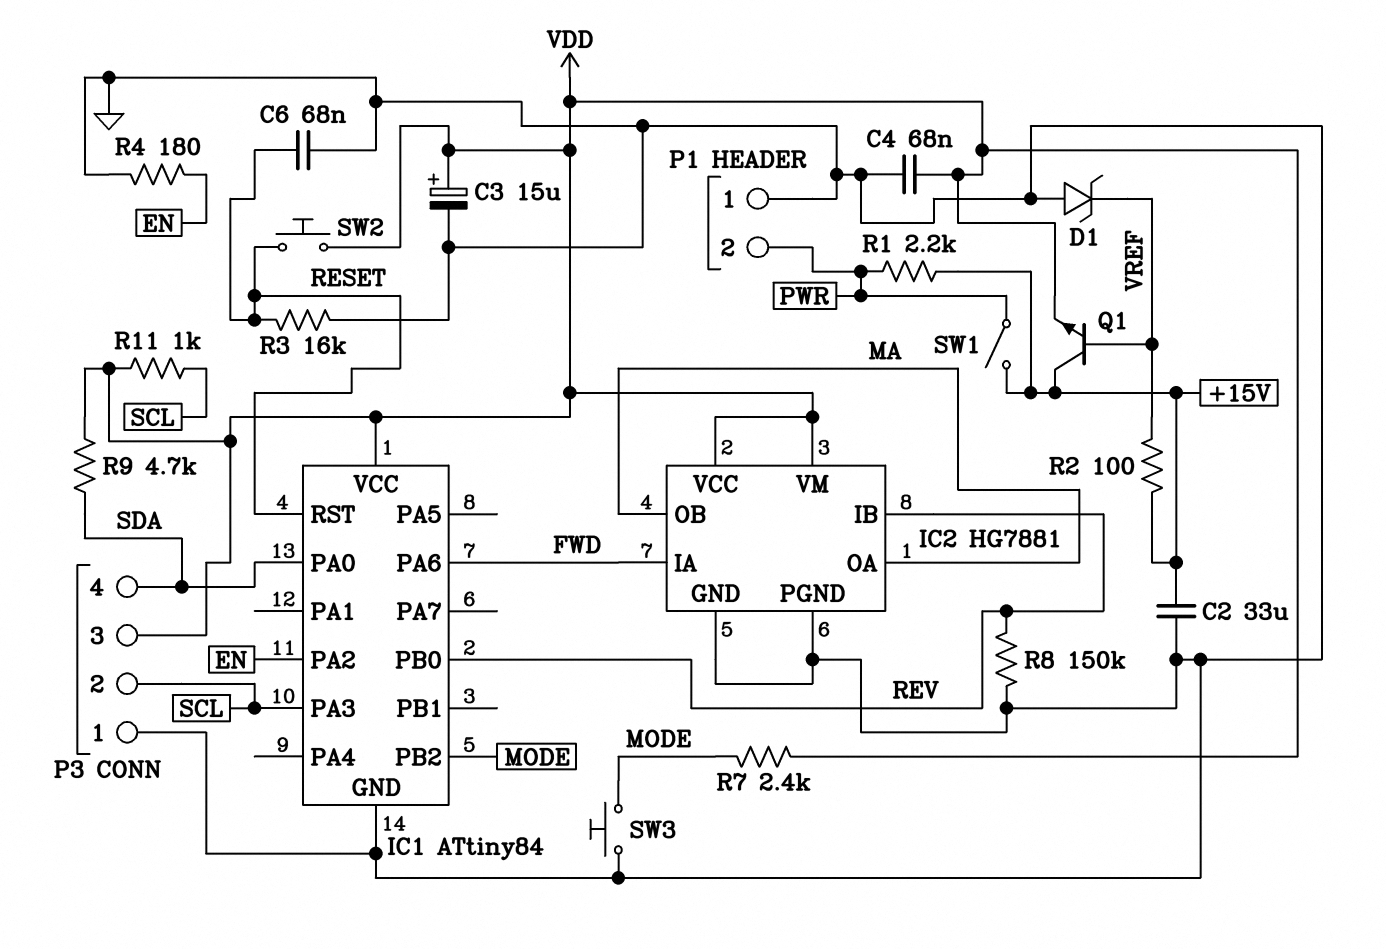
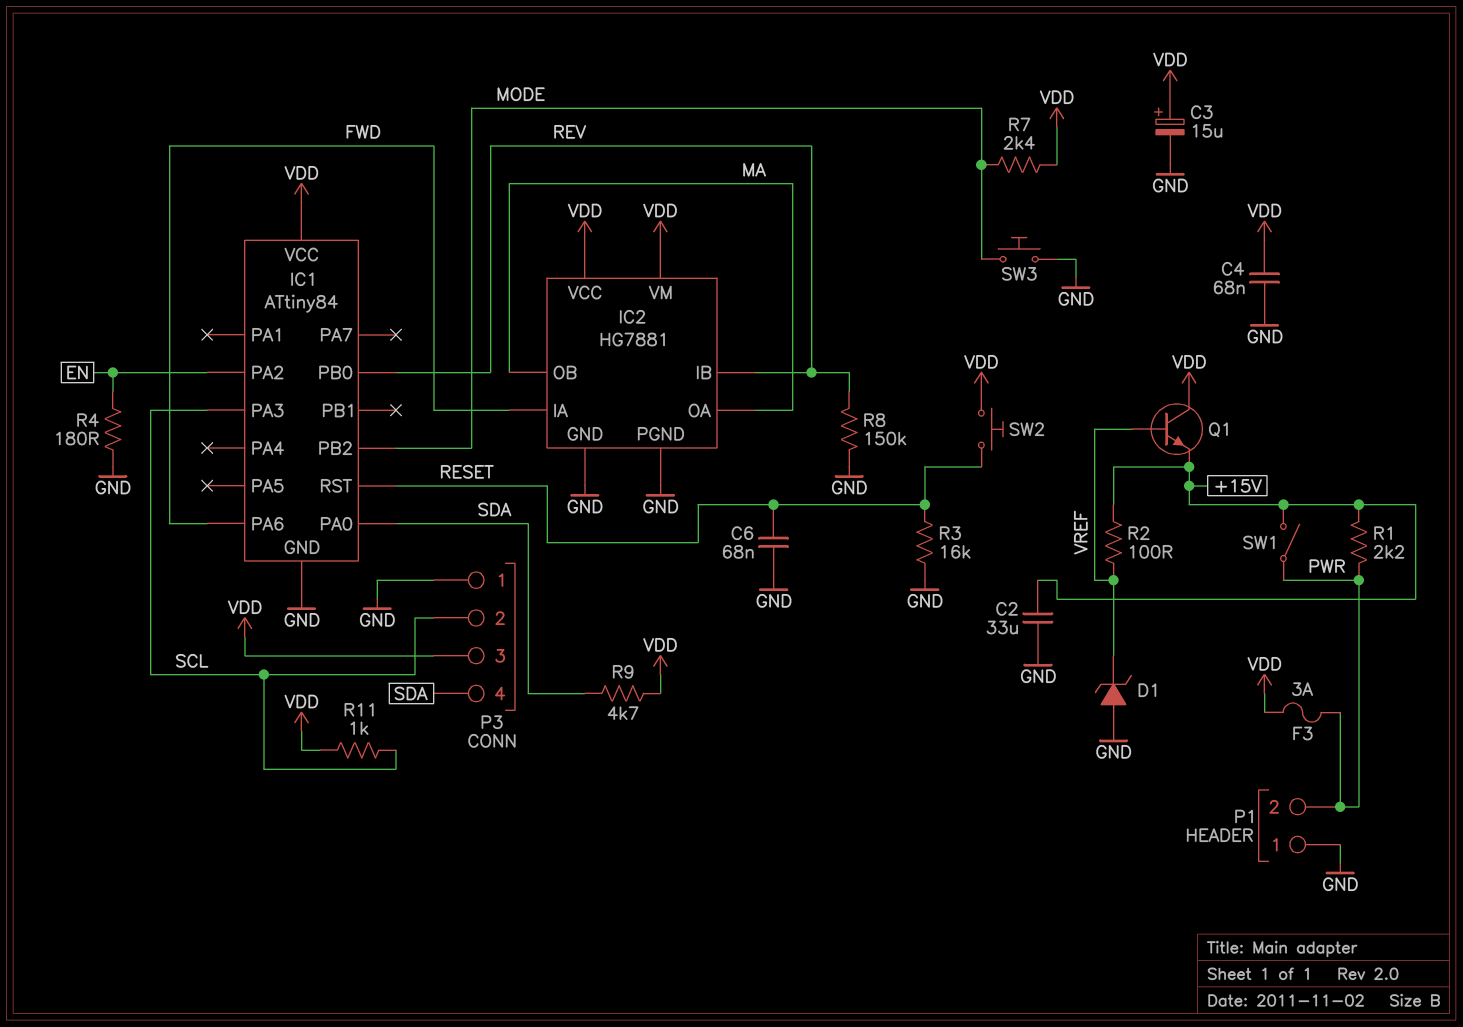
F3: none -> 3A (PWR, VDD)
Q1: NPN (B VREF, C +15V, E VDD) -> NPN (B VREF, C VDD, E +15V)

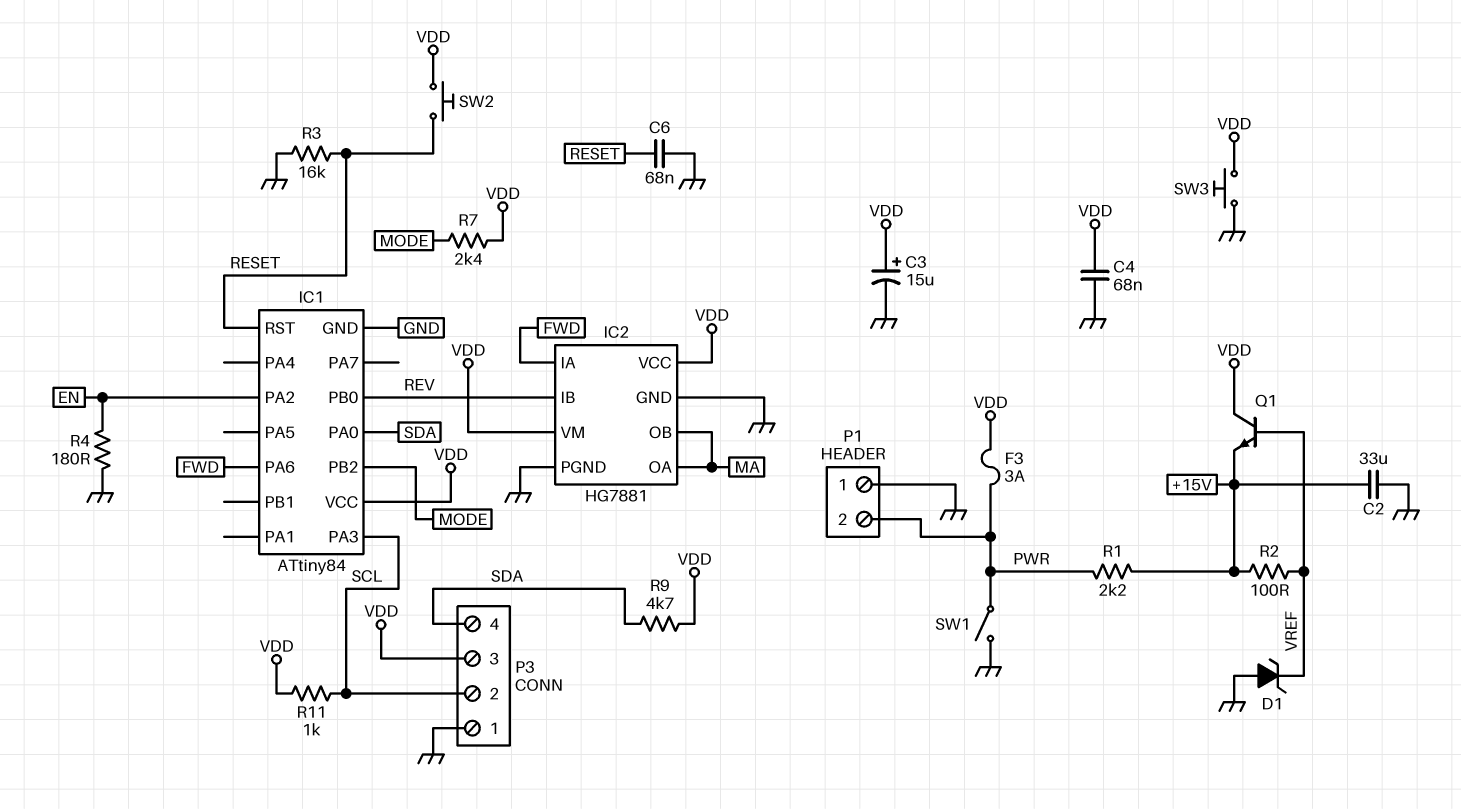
R8: 150k (GND, REV) -> none
SW1: switch (+15V, PWR) -> switch (GND, PWR)
SW3: button (GND, MODE) -> button (GND, VDD)

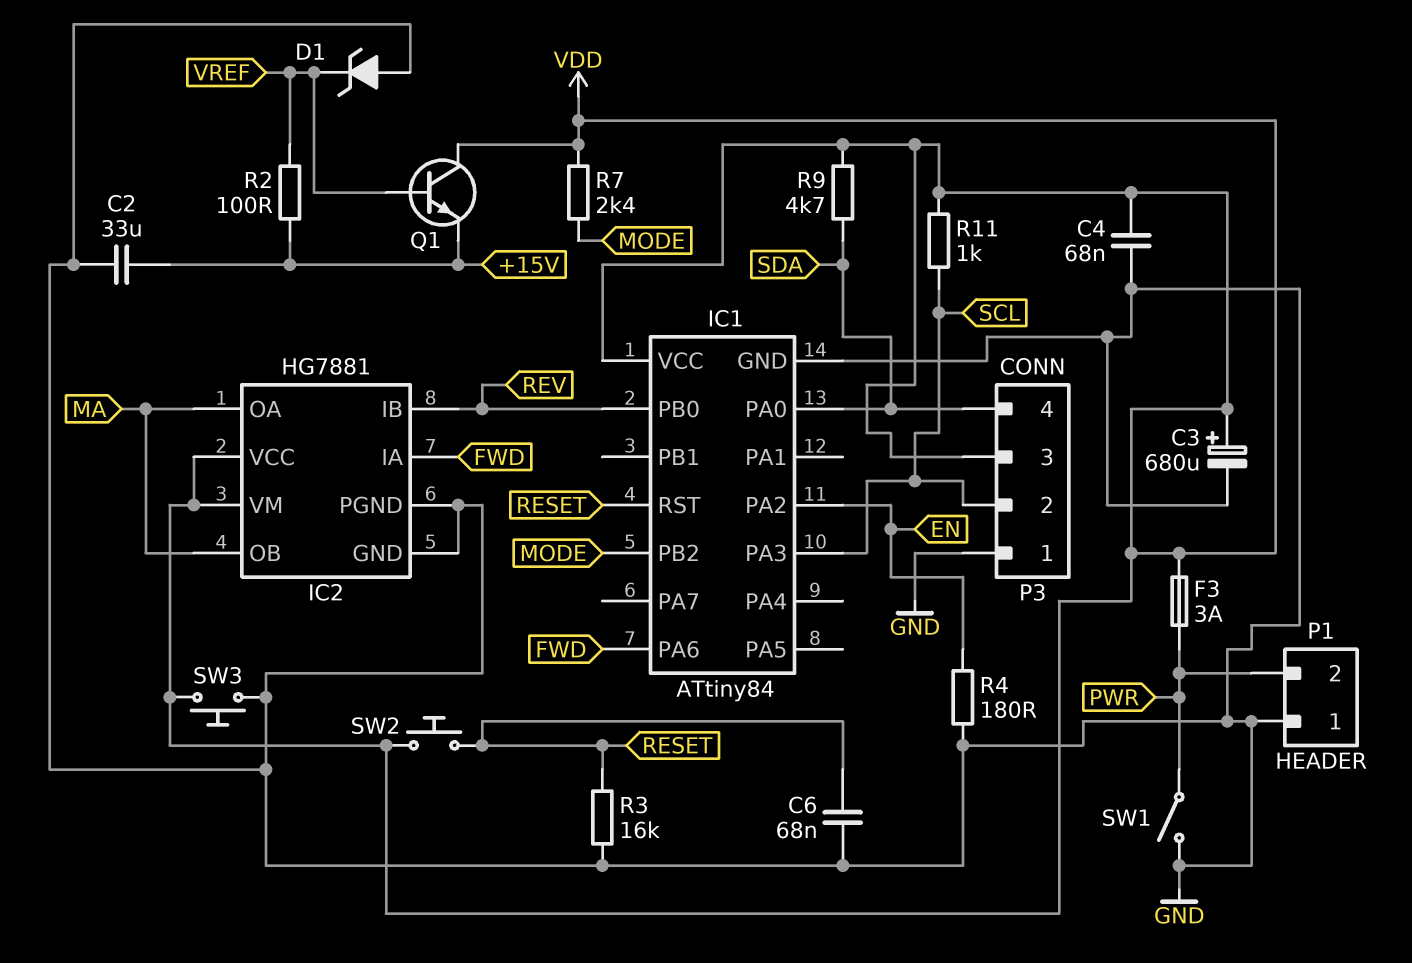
C3: 15uF (plus VDD, minus GND) -> 680uF (plus VDD, minus GND)
R1: 2.2k (+15V, PWR) -> none

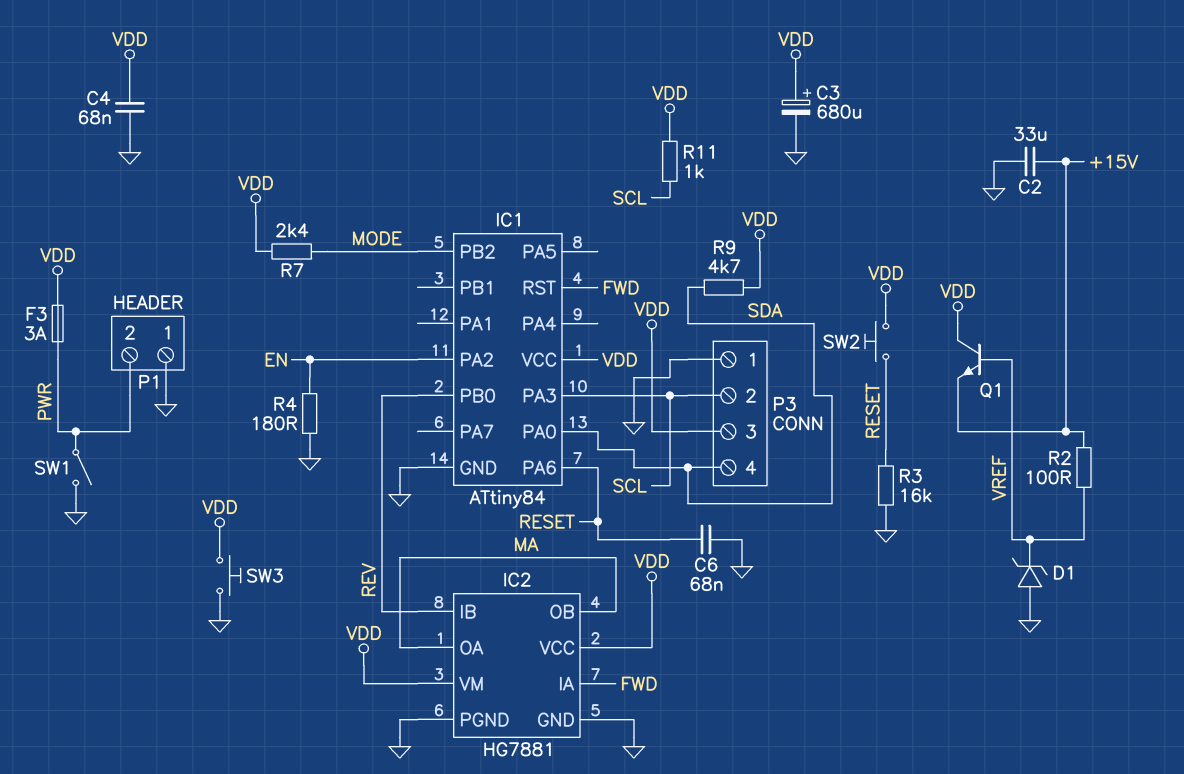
IC1 pin PA6: FWD -> RESET
IC1 pin RST: RESET -> FWD

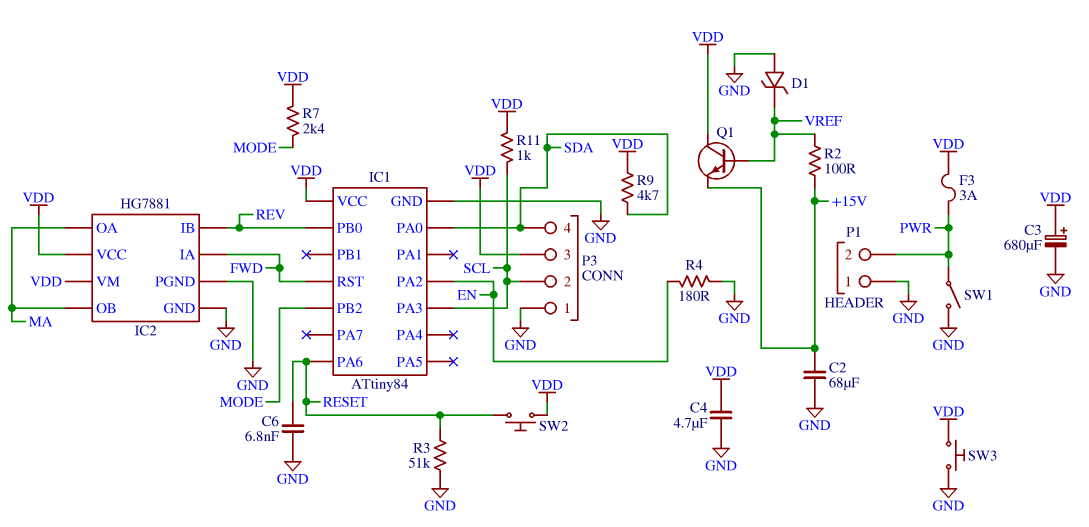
C2: 33uF (+15V, GND) -> 68uF (+15V, GND)
C4: 68nF (GND, VDD) -> 4.7uF (GND, VDD)
C6: 68nF (GND, RESET) -> 6.8nF (GND, RESET)
R3: 16k (GND, RESET) -> 51k (GND, RESET)

